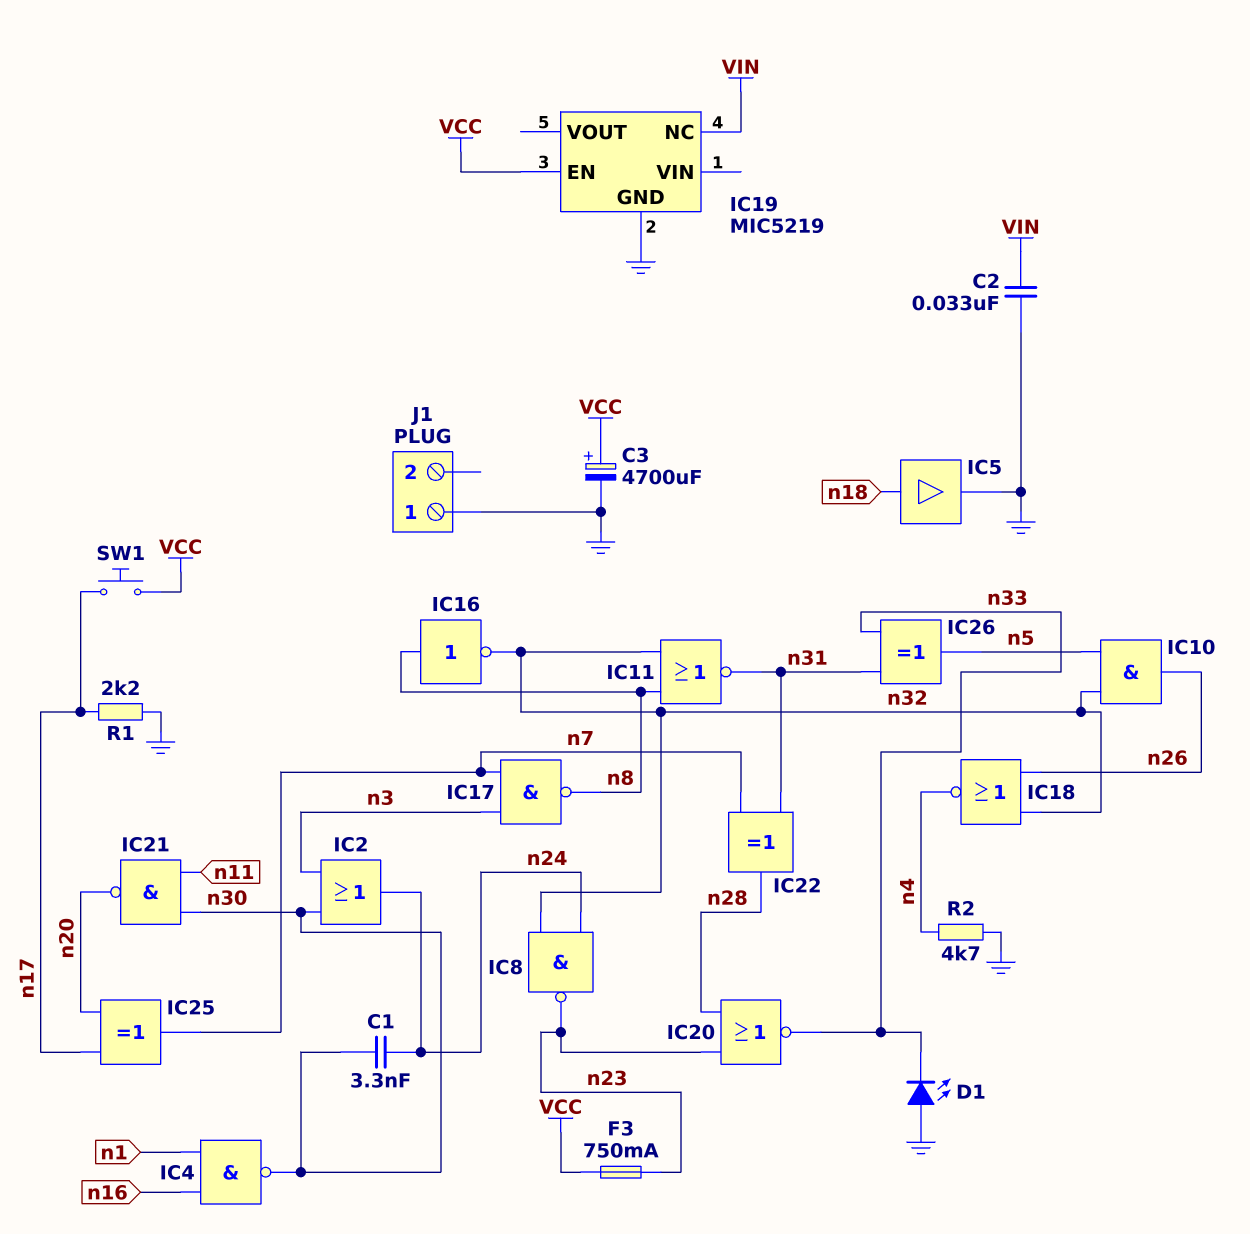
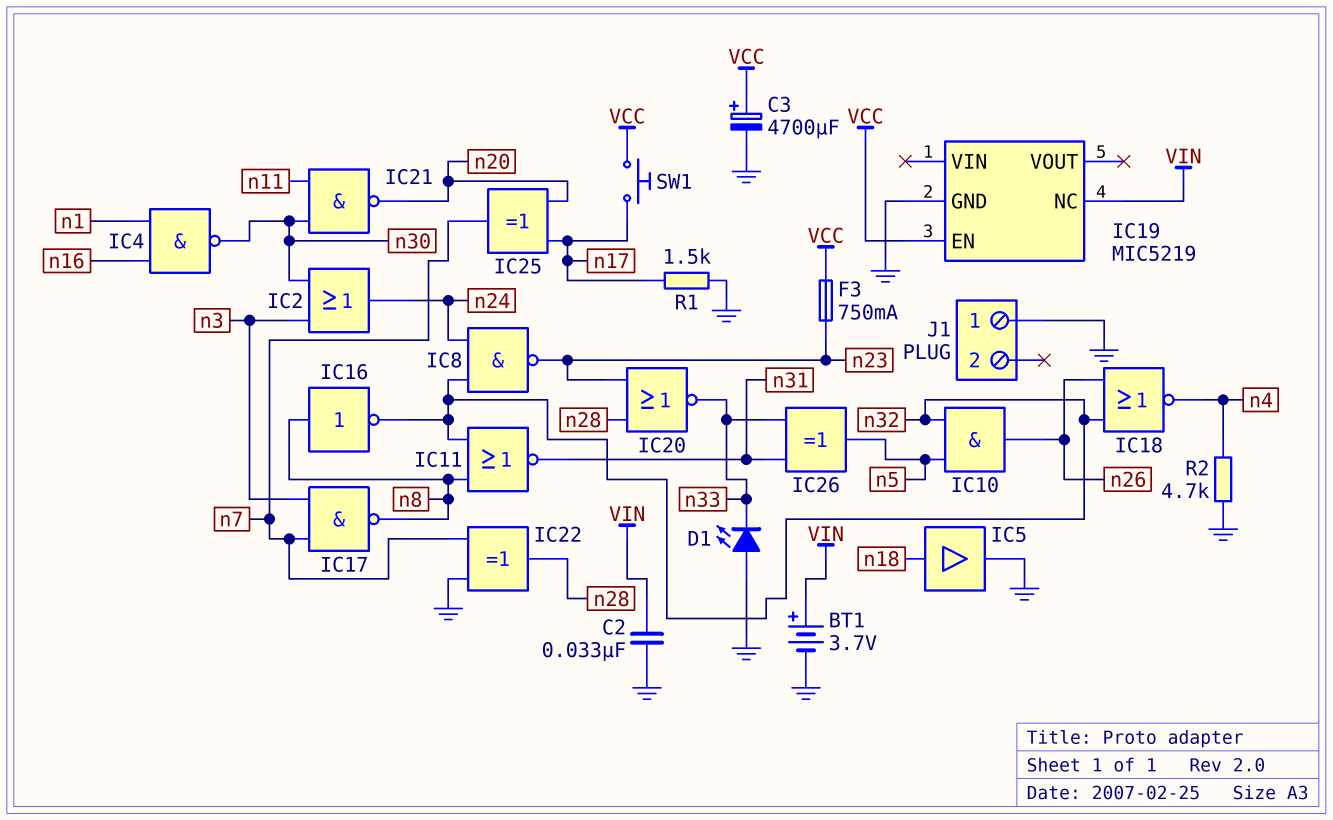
BT1: none -> 3.7V (plus VIN, minus GND)
C1: 3.3nF (n24, n30) -> none
IC22: XOR (in n7, in n31, out n28) -> XOR (in GND, in n7, out n28)
R1: 2.2k (GND, n17) -> 1.5k (GND, n17)

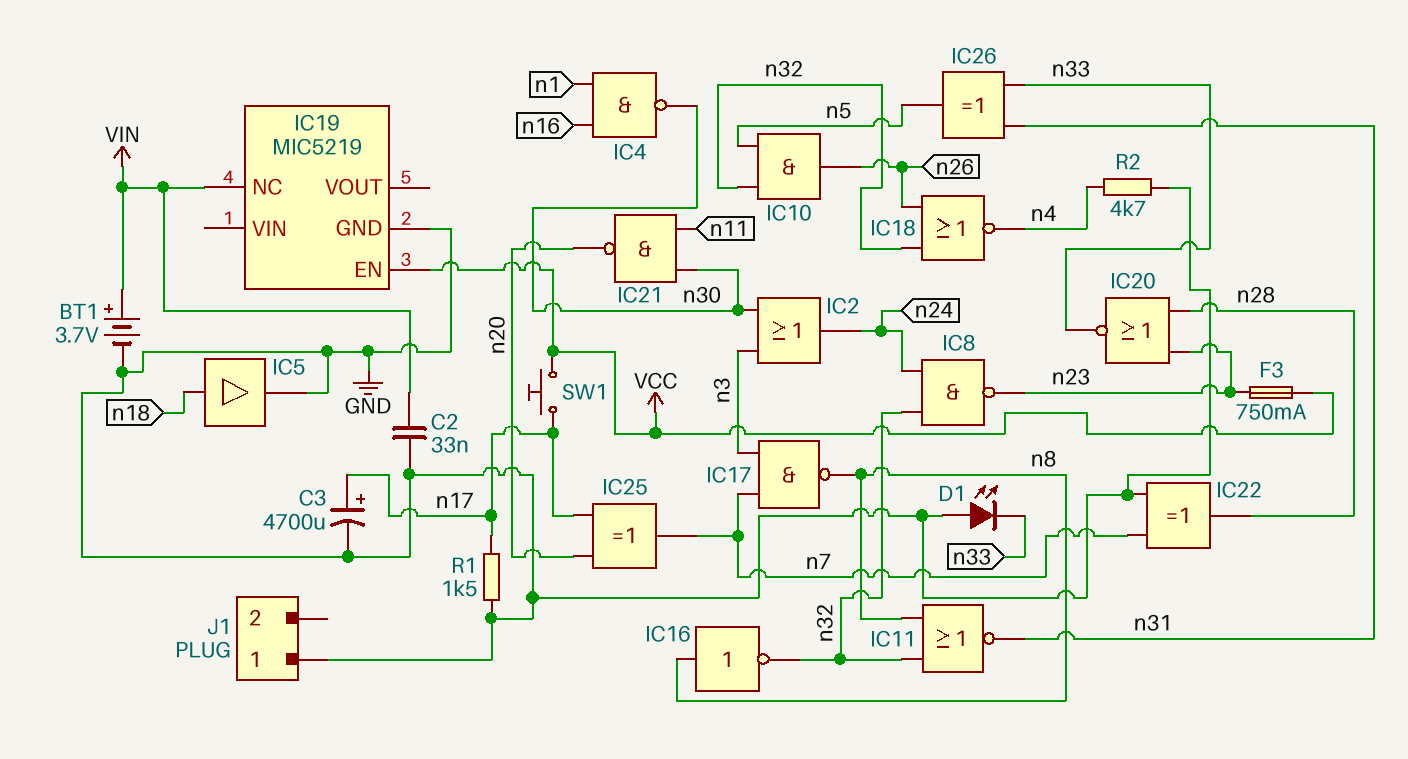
C3: 4700uF (plus VCC, minus GND) -> 4700uF (plus n17, minus GND)

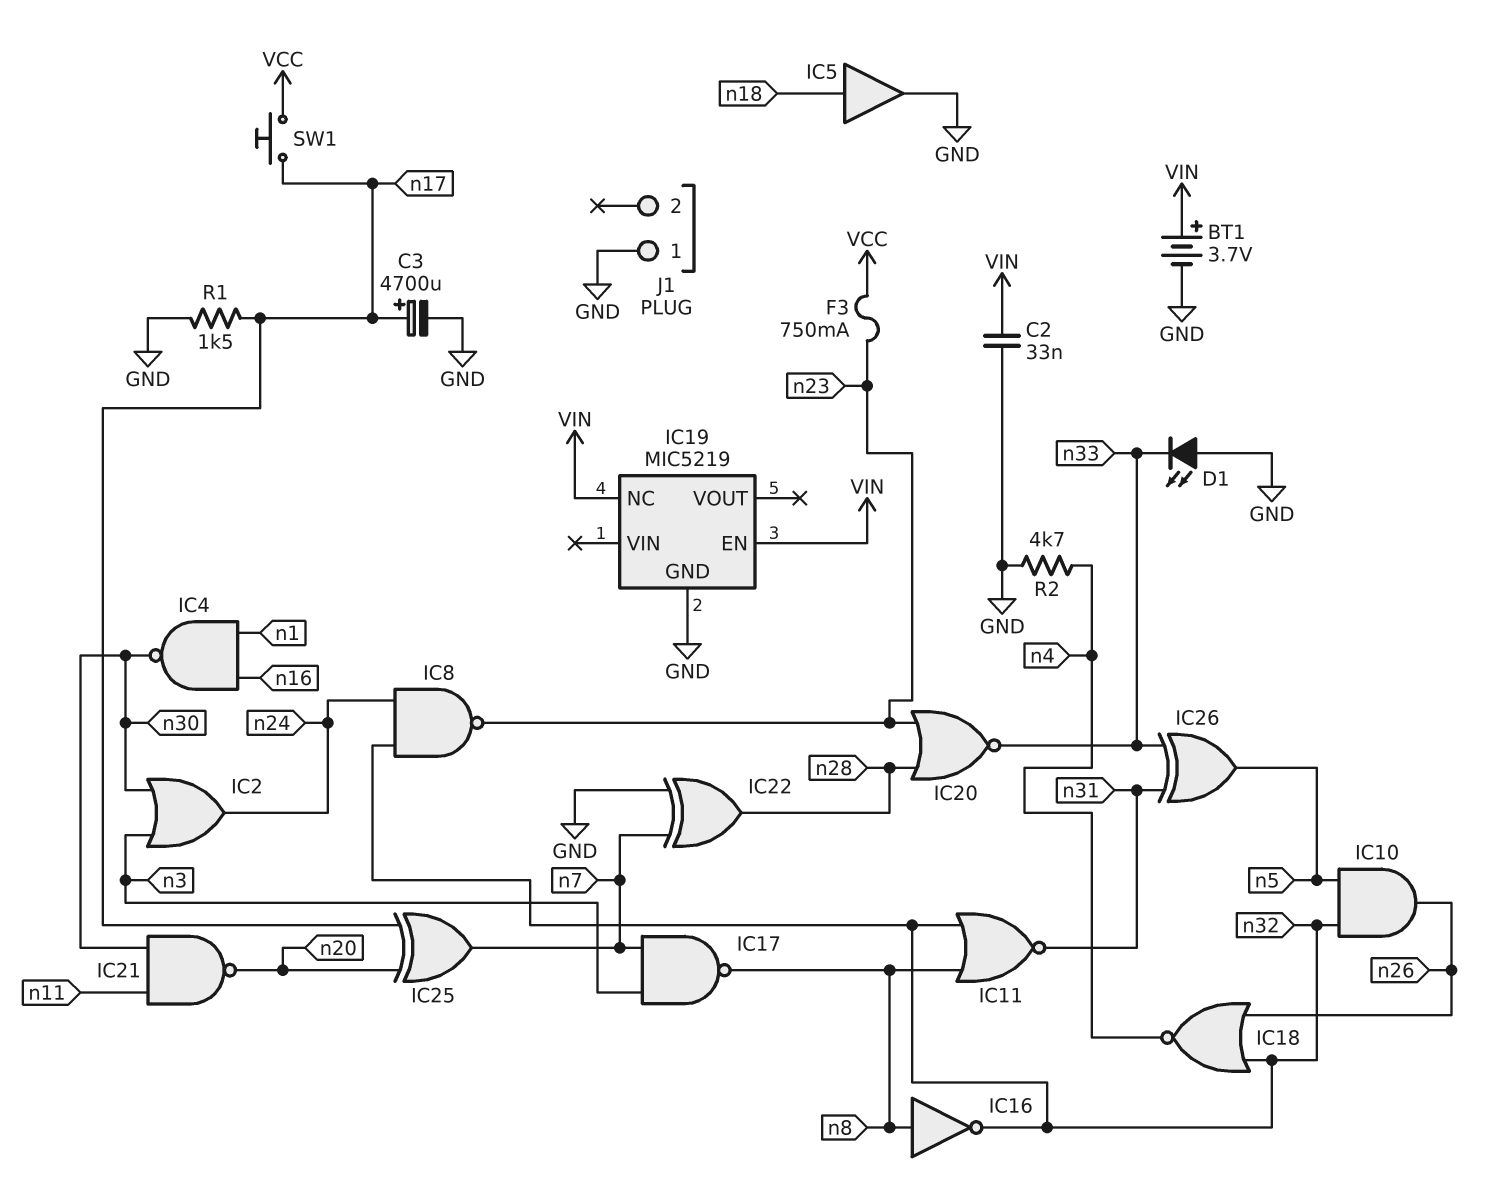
IC19 pin EN: VCC -> VIN

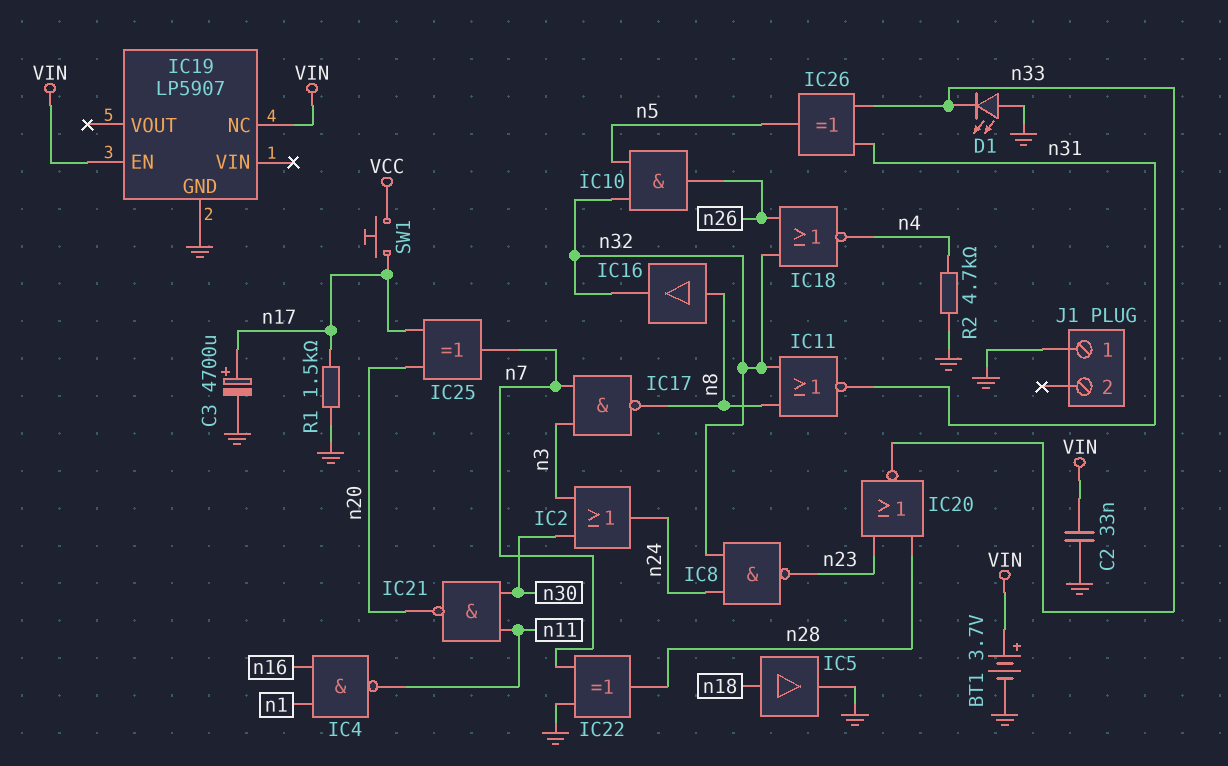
F3: 750mA (VCC, n23) -> none
IC4: NAND (in n1, in n16, out n30) -> NAND (in n1, in n16, out n11)
IC16: NOT (in n8, out n32) -> buffer (in n8, out n32)
IC19: MIC5219 -> LP5907

